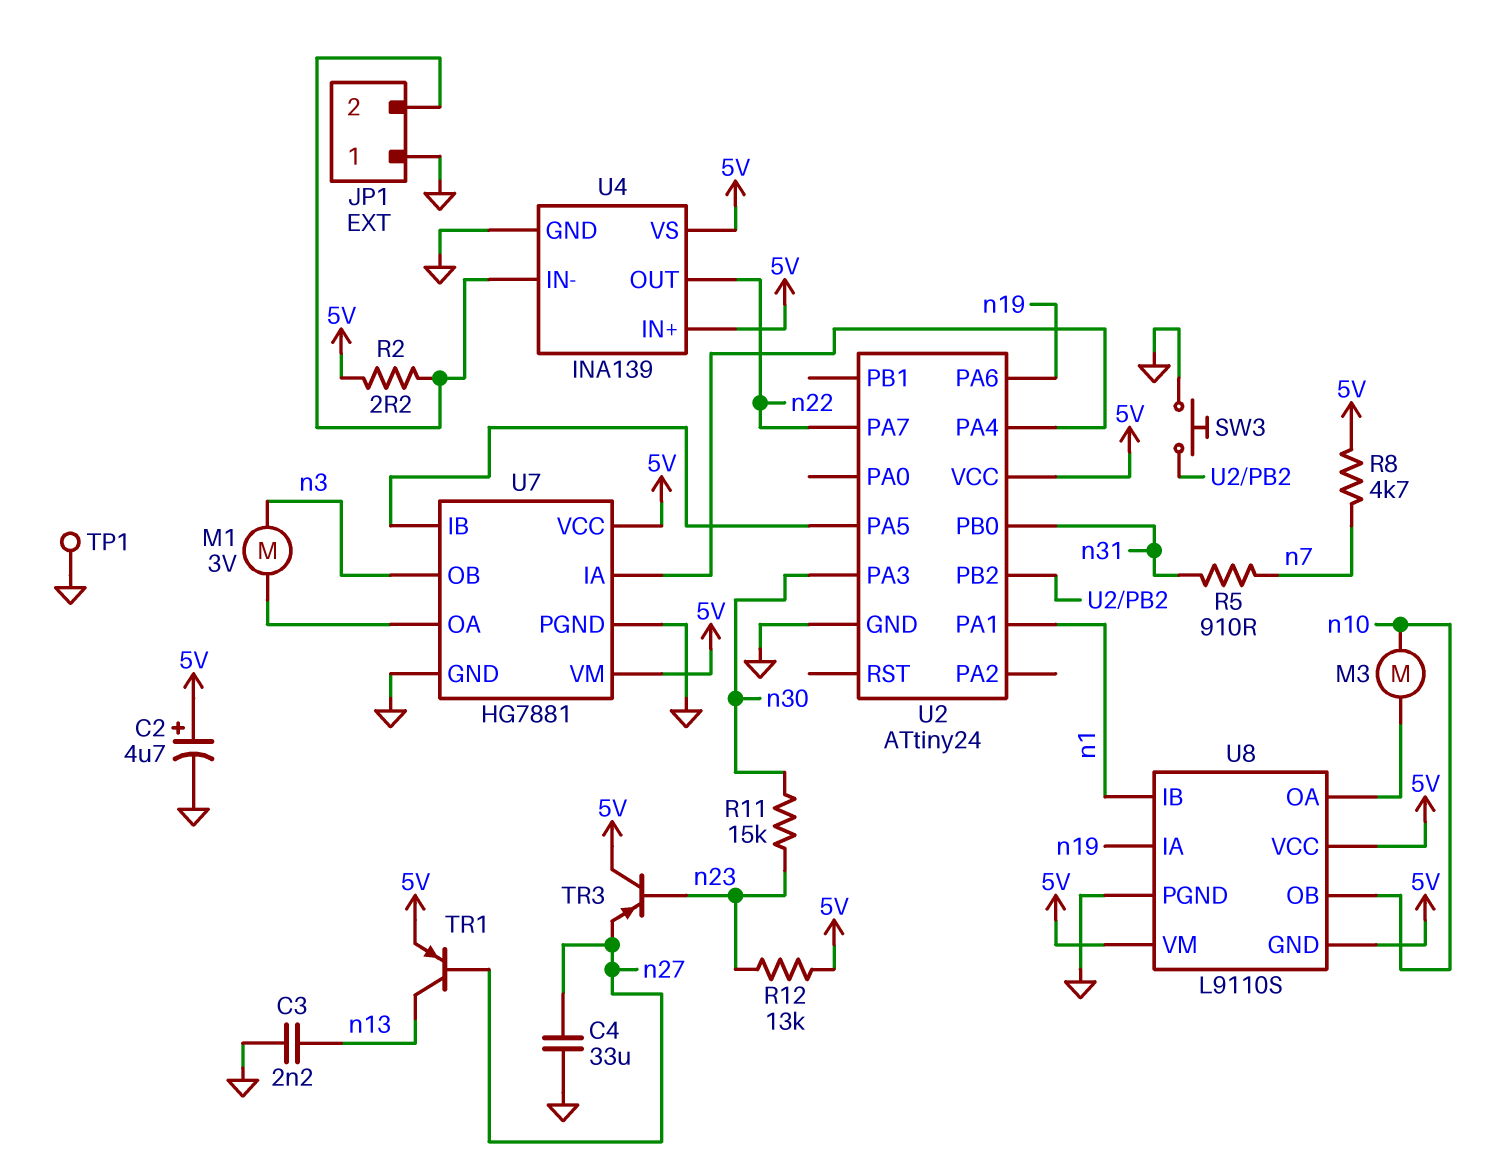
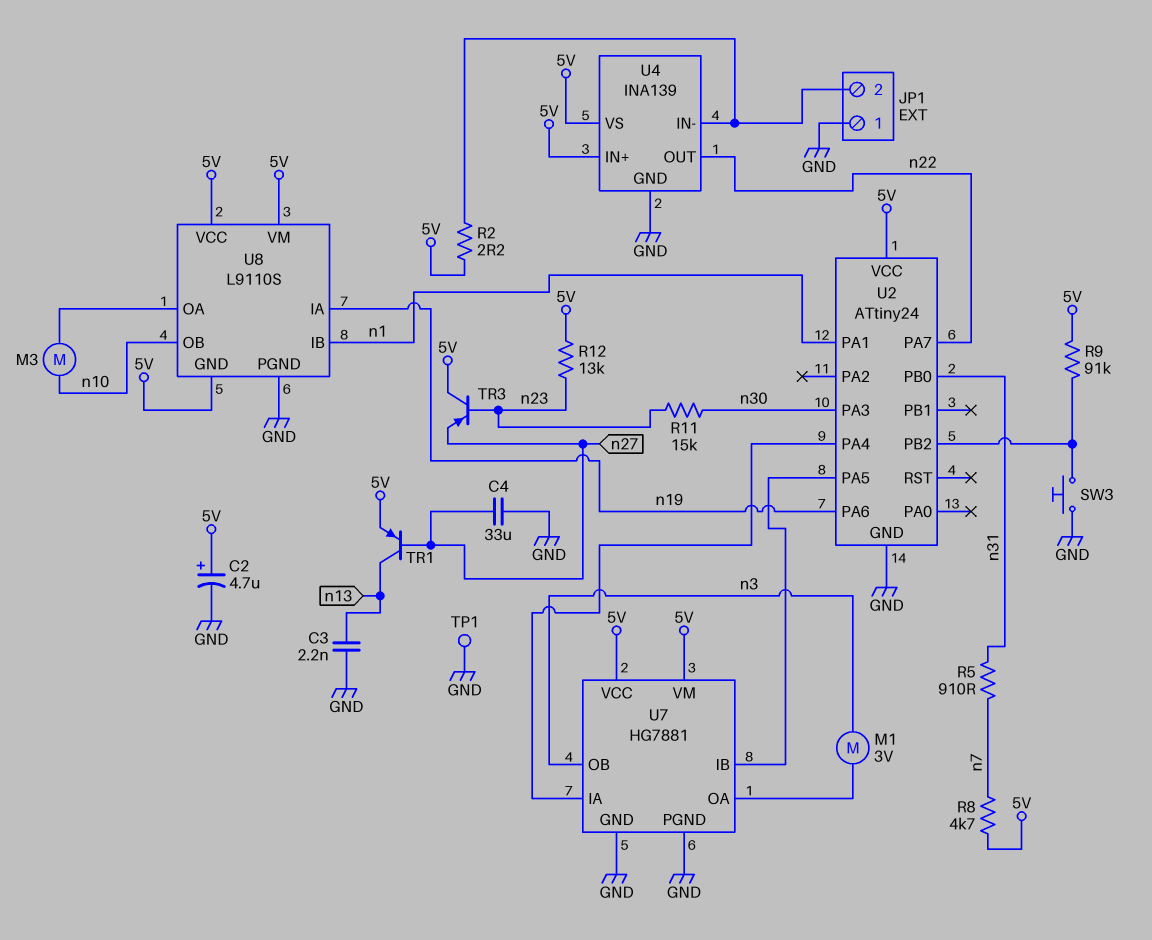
R9: none -> 91k (5V, U2/PB2)

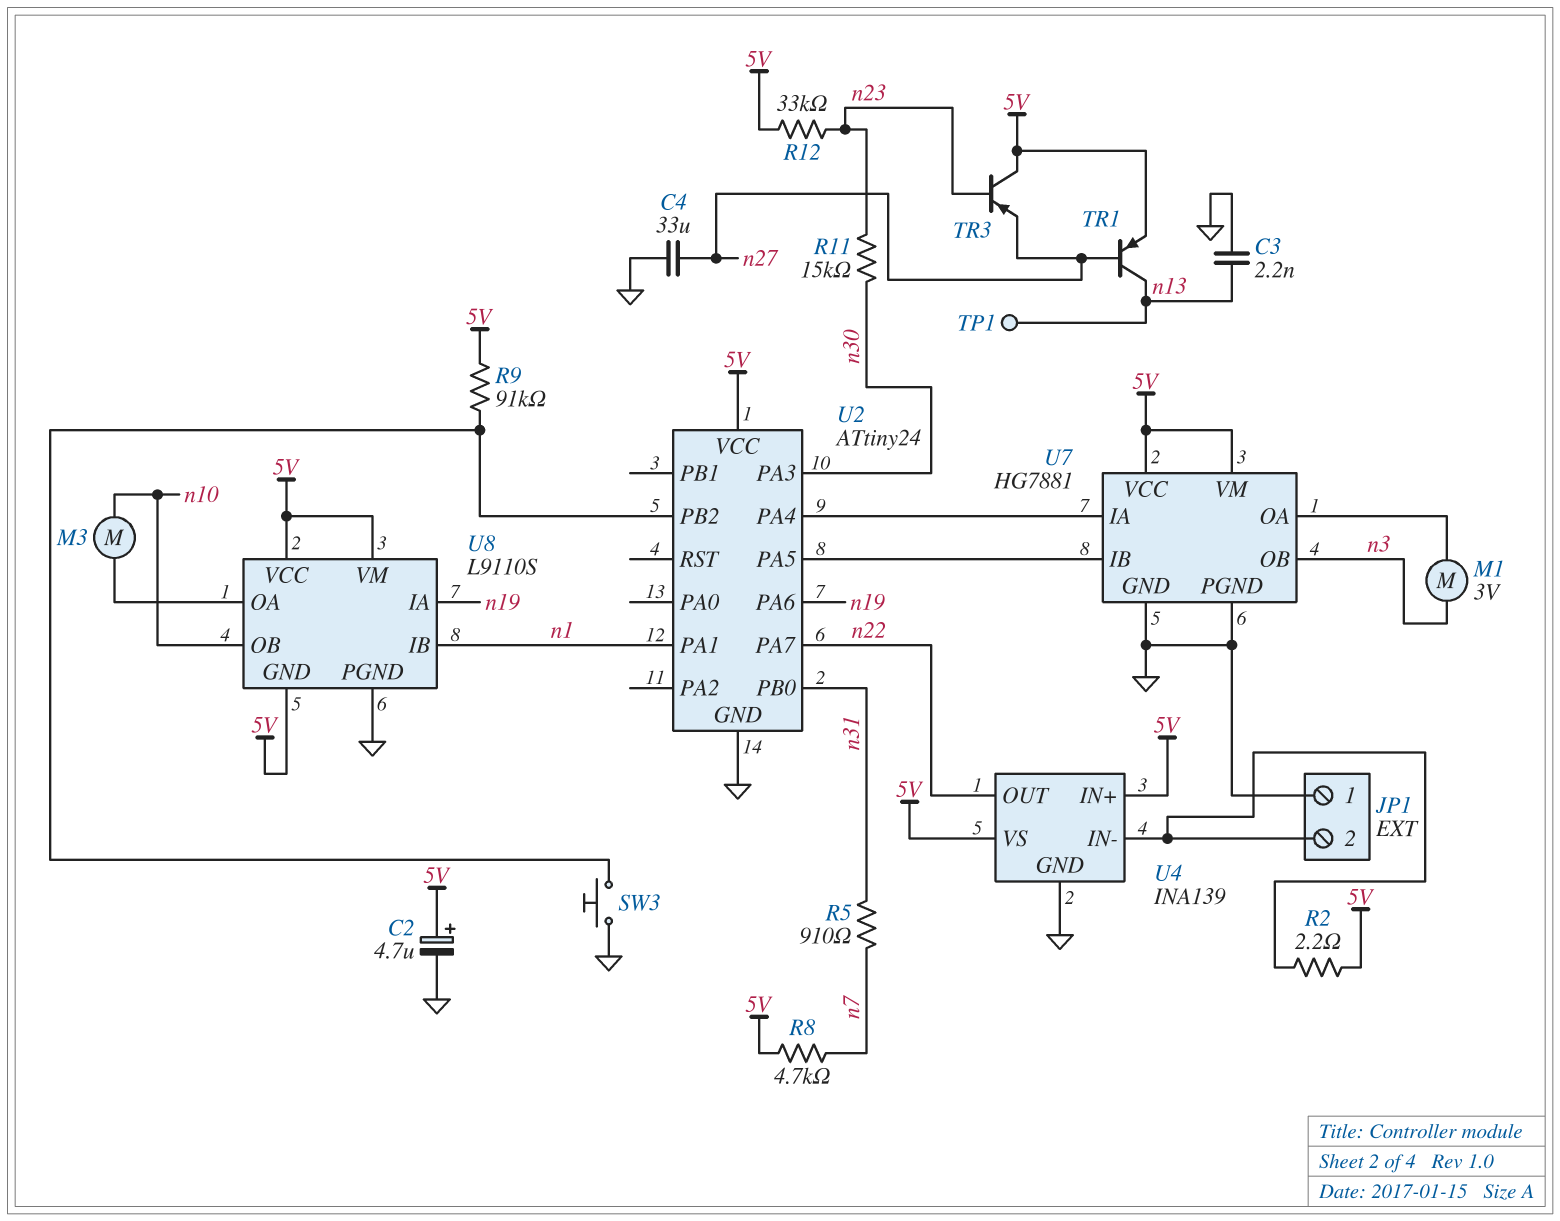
R12: 13k (5V, n23) -> 33k (5V, n23)
TP1: test point (GND) -> test point (n13)

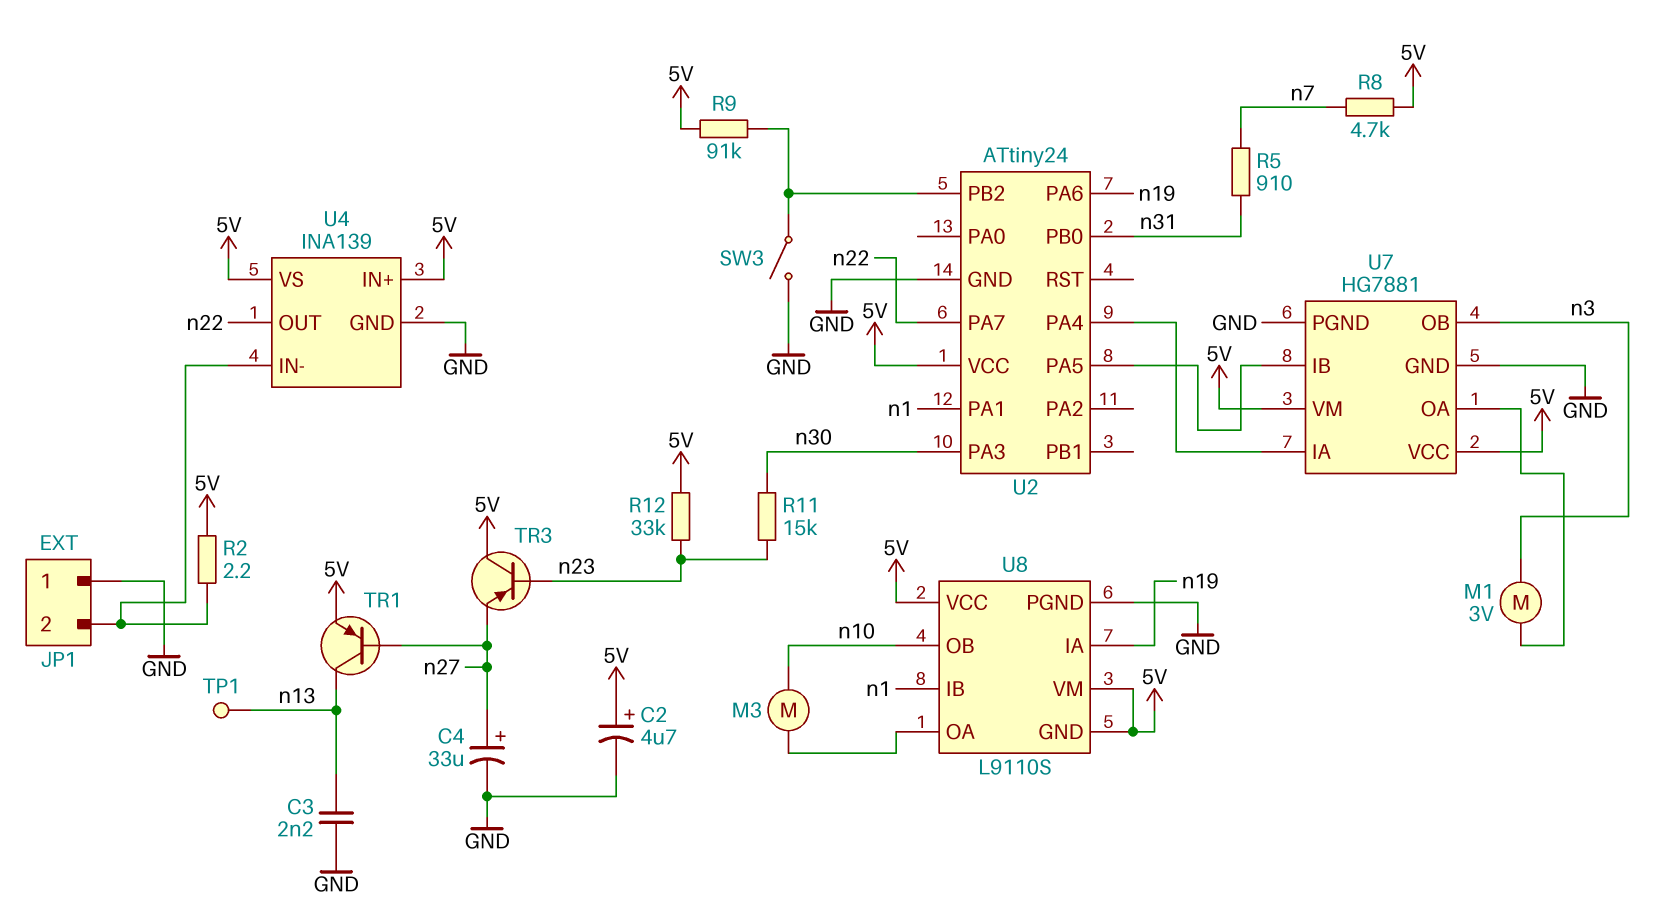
C4: 33uF (GND, n27) -> 33uF (plus n27, minus GND)
SW3: button (GND, U2/PB2) -> switch (GND, U2/PB2)

